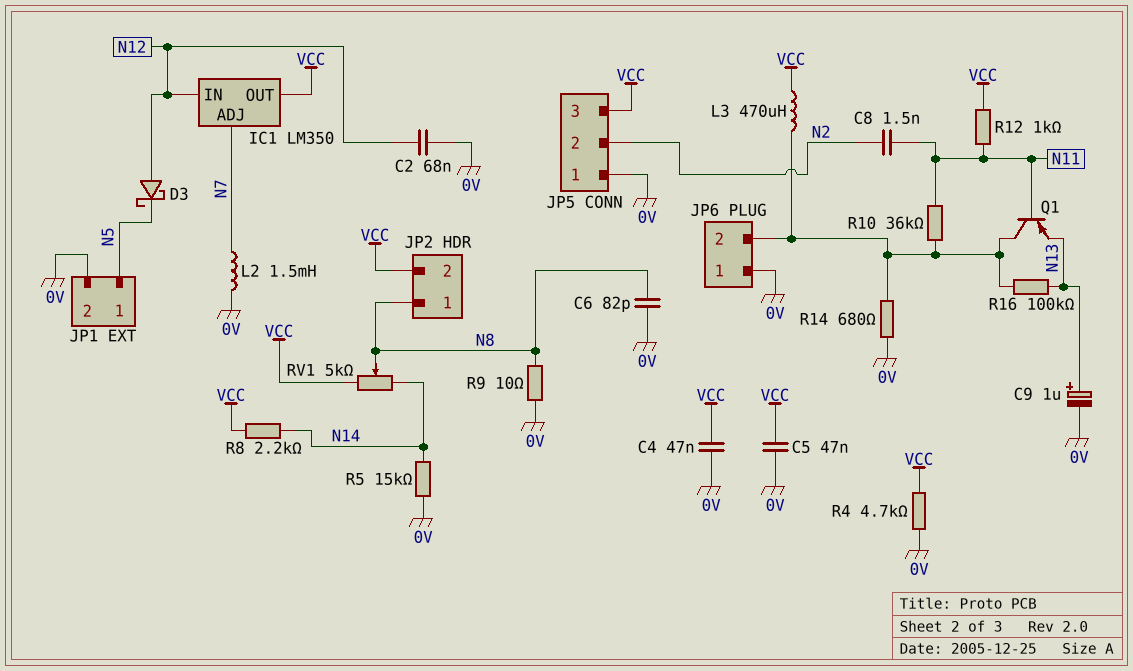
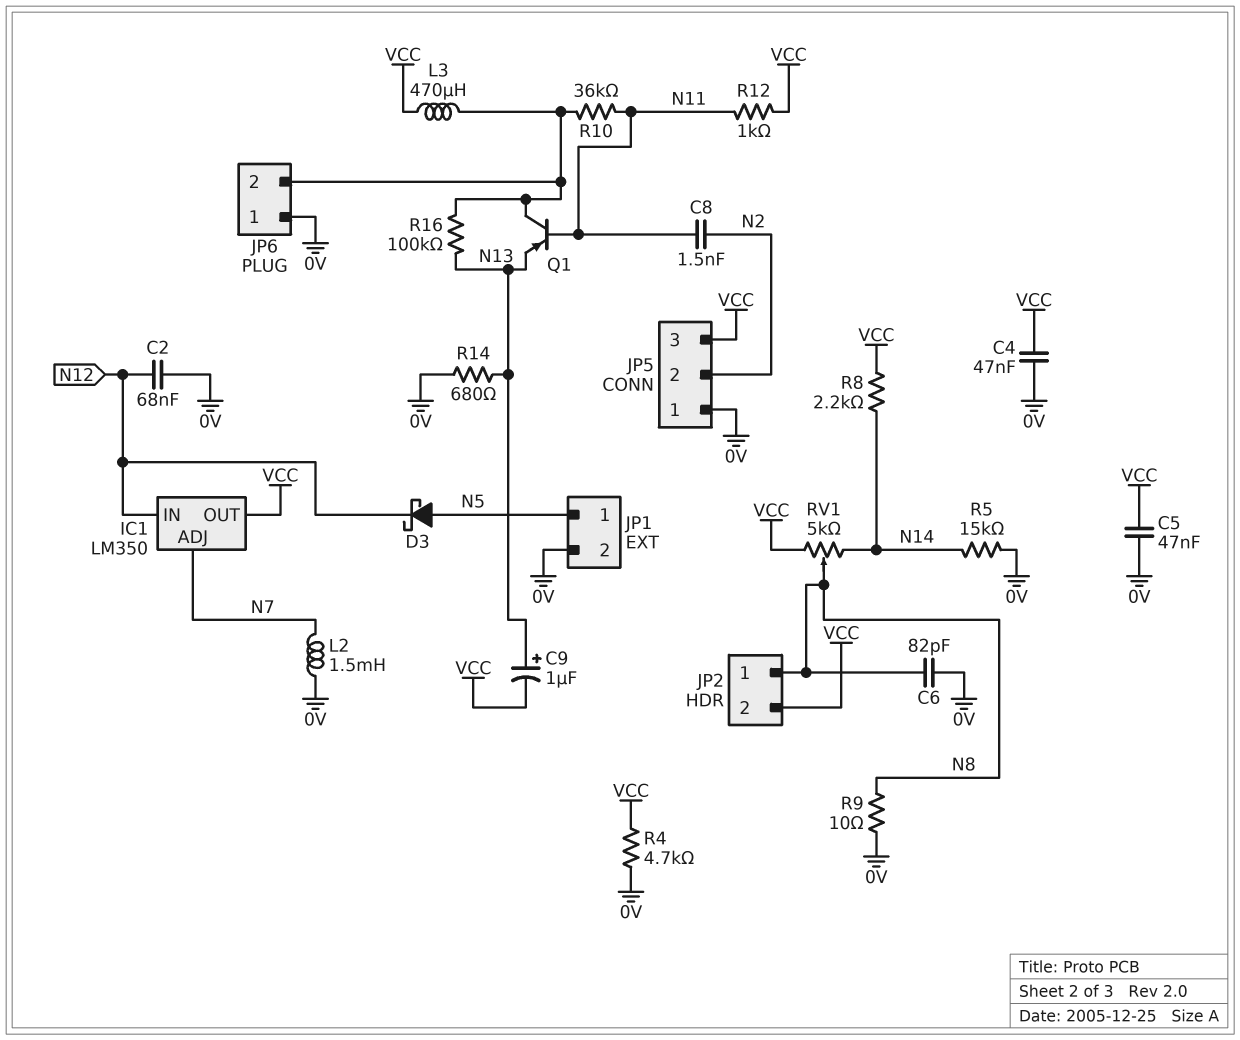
C9: 1uF (plus N13, minus 0V) -> 1uF (plus N13, minus VCC)
D3: schottky (A N12, K N5) -> schottky (A N5, K N12)
R14: 680 (0V, JP6/2) -> 680 (0V, N13)

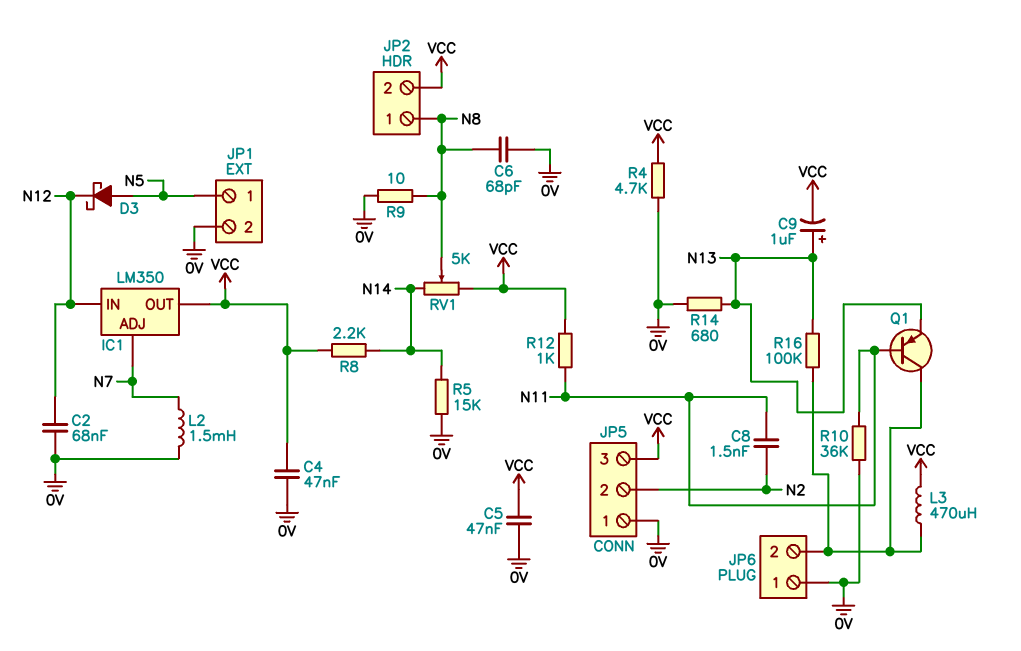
C6: 82pF (0V, N8) -> 68pF (0V, N8)
R10: 36k (JP6/2, N11) -> 36k (0V, N11)

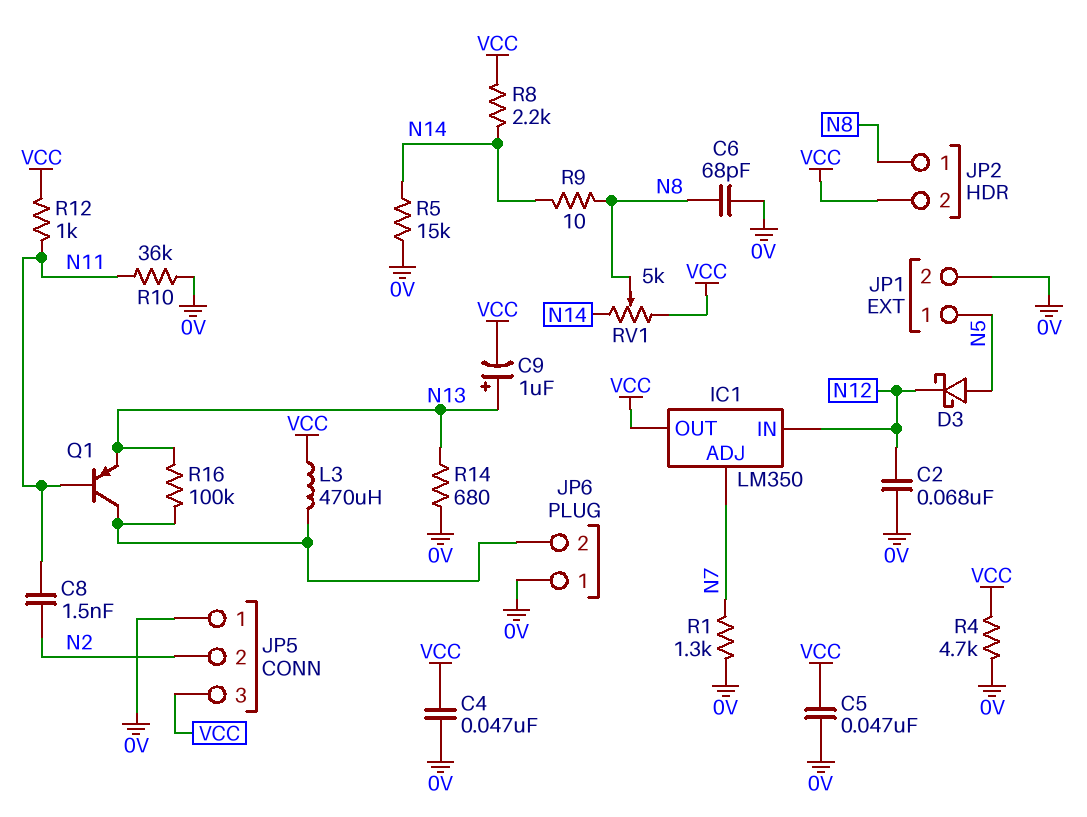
L2: 1.5mH (0V, N7) -> none
R1: none -> 1.3k (0V, N7)
R9: 10 (0V, N8) -> 10 (N8, N14)

